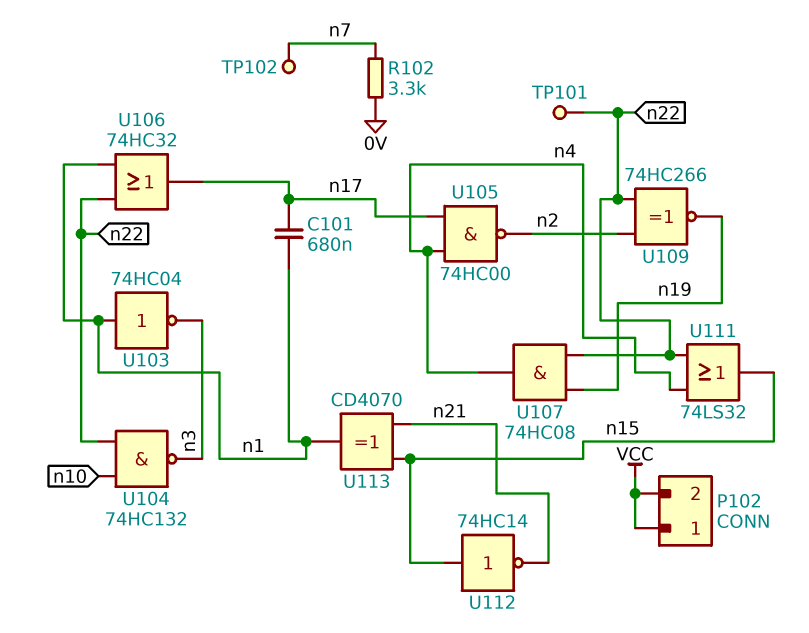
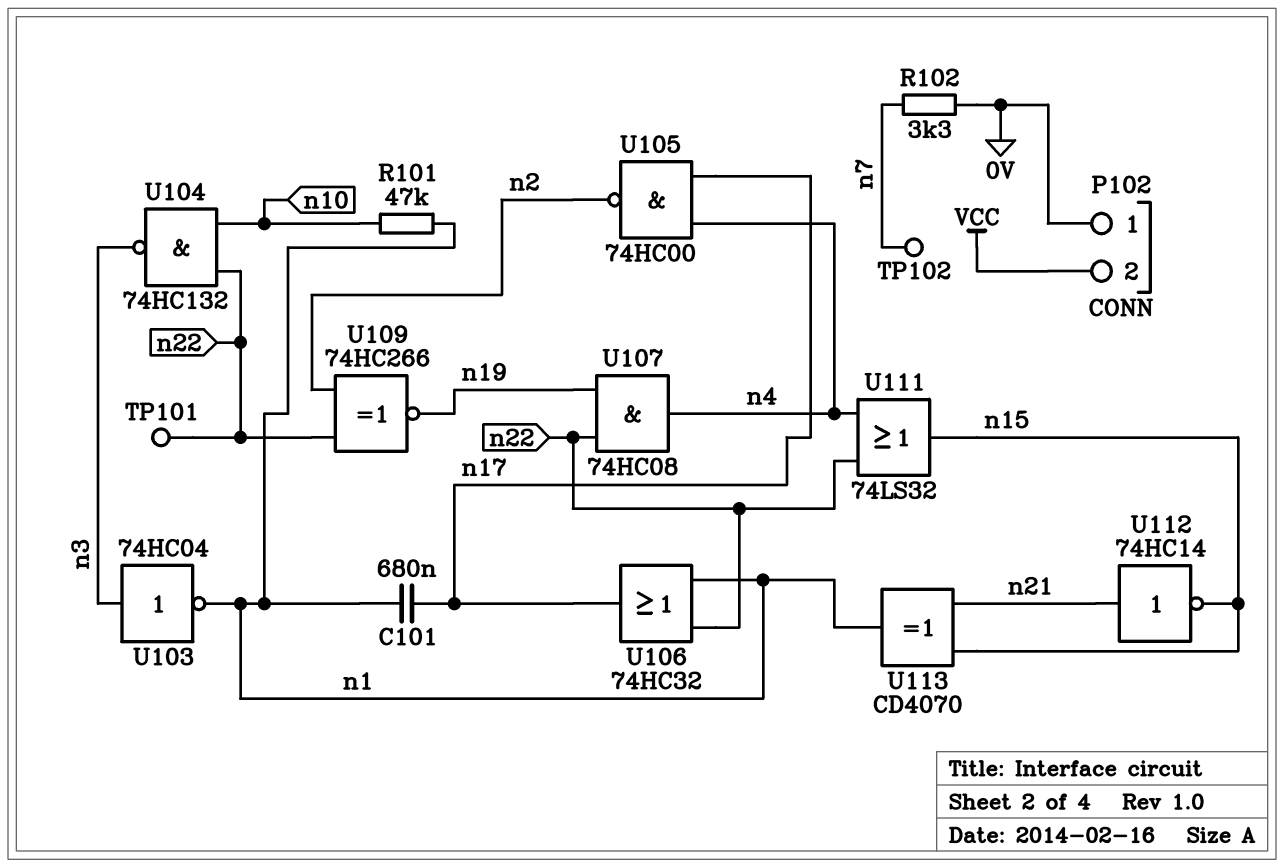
P102 pin 1: VCC -> 0V
R101: none -> 47k (n1, n10)
U103: NOT 74HC04 (in n1, out n3) -> NOT 74HC04 (in n3, out n1)
U112: NOT 74HC14 (in n15, out n21) -> NOT 74HC14 (in n21, out n15)

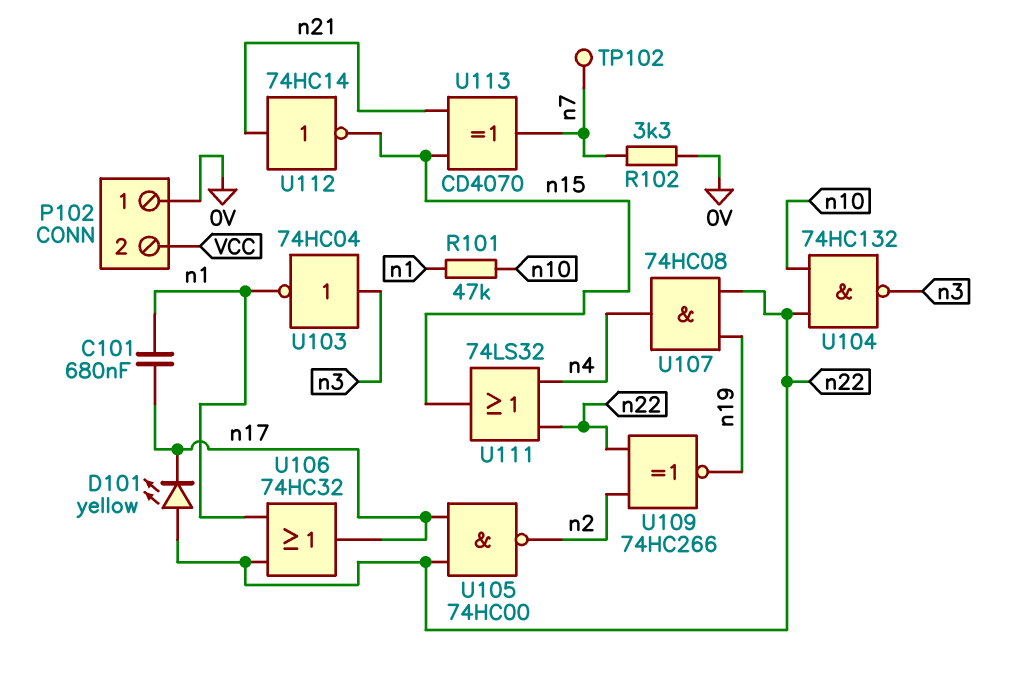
D101: none -> LED yellow (A n22, K n17)
TP101: test point (n22) -> none
U105: NAND 74HC00 (in n4, in n17, out n2) -> NAND 74HC00 (in n17, in n22, out n2)
U113: XOR CD4070 (in n15, in n21, out n1) -> XOR CD4070 (in n15, in n21, out n7)

